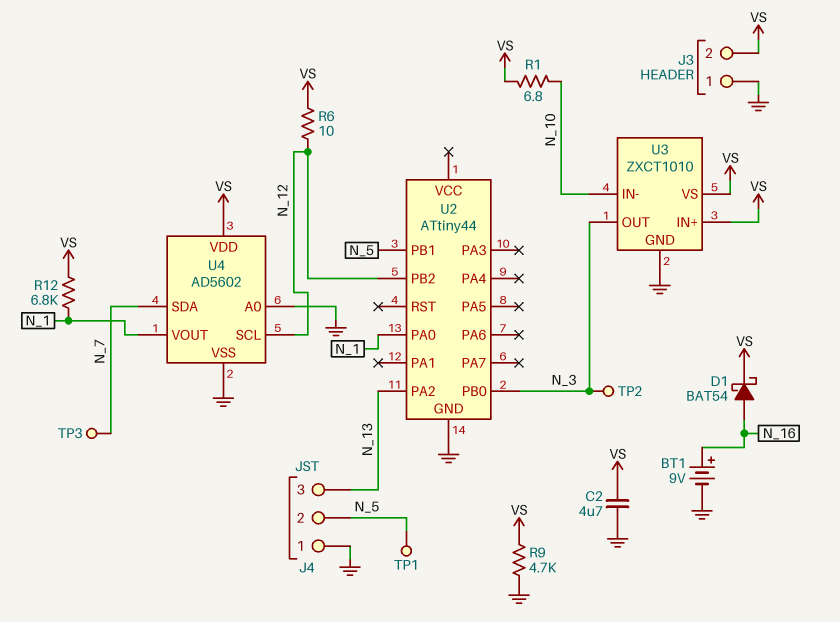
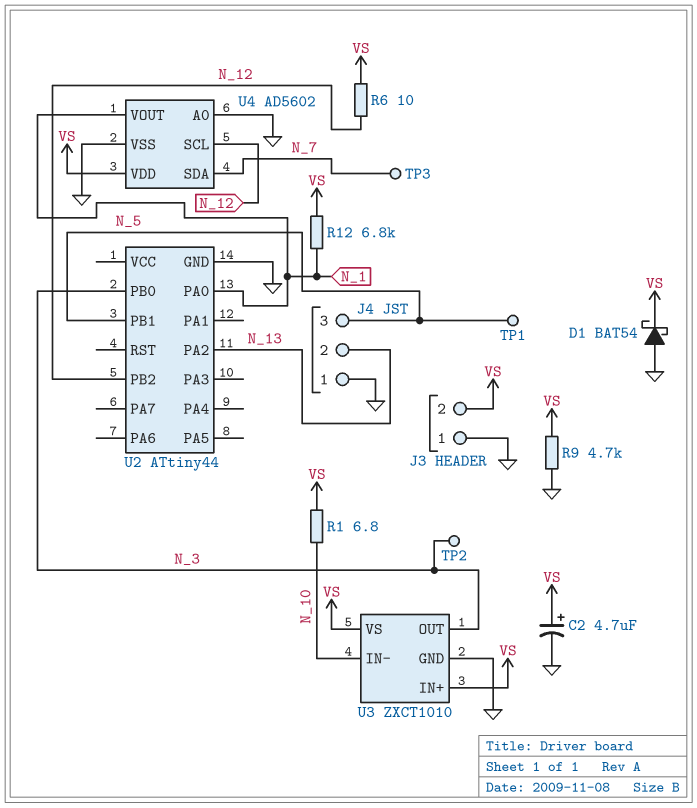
BT1: 9V (plus N_16, minus GND) -> none
C2: 4.7uF (GND, VS) -> 4.7uF (plus VS, minus GND)
D1: schottky BAT54 (A N_16, K VS) -> schottky BAT54 (A GND, K VS)
J4 pin 2: N_5 -> N_13
J4 pin 3: N_13 -> N_5

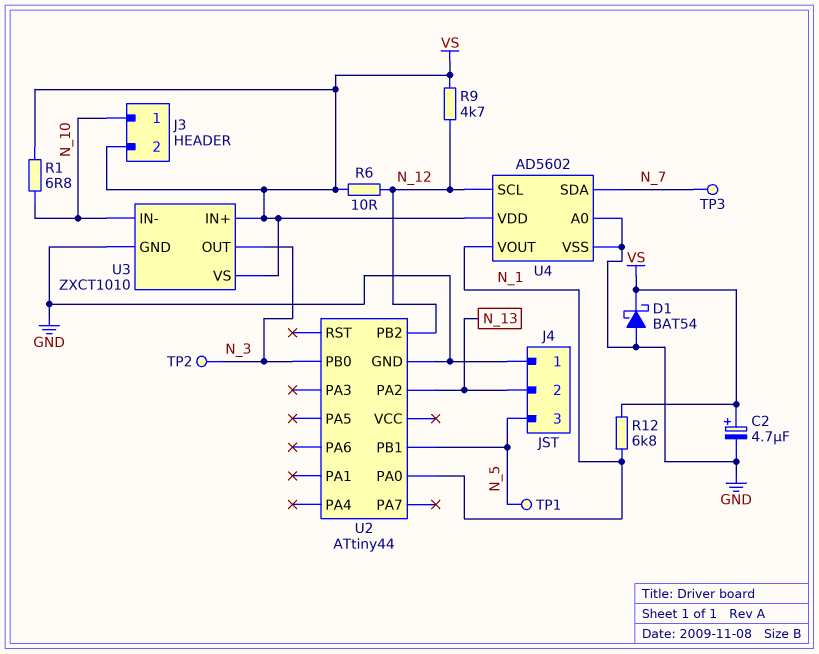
J3 pin 1: GND -> N_10
R9: 4.7k (GND, VS) -> 4.7k (N_12, VS)

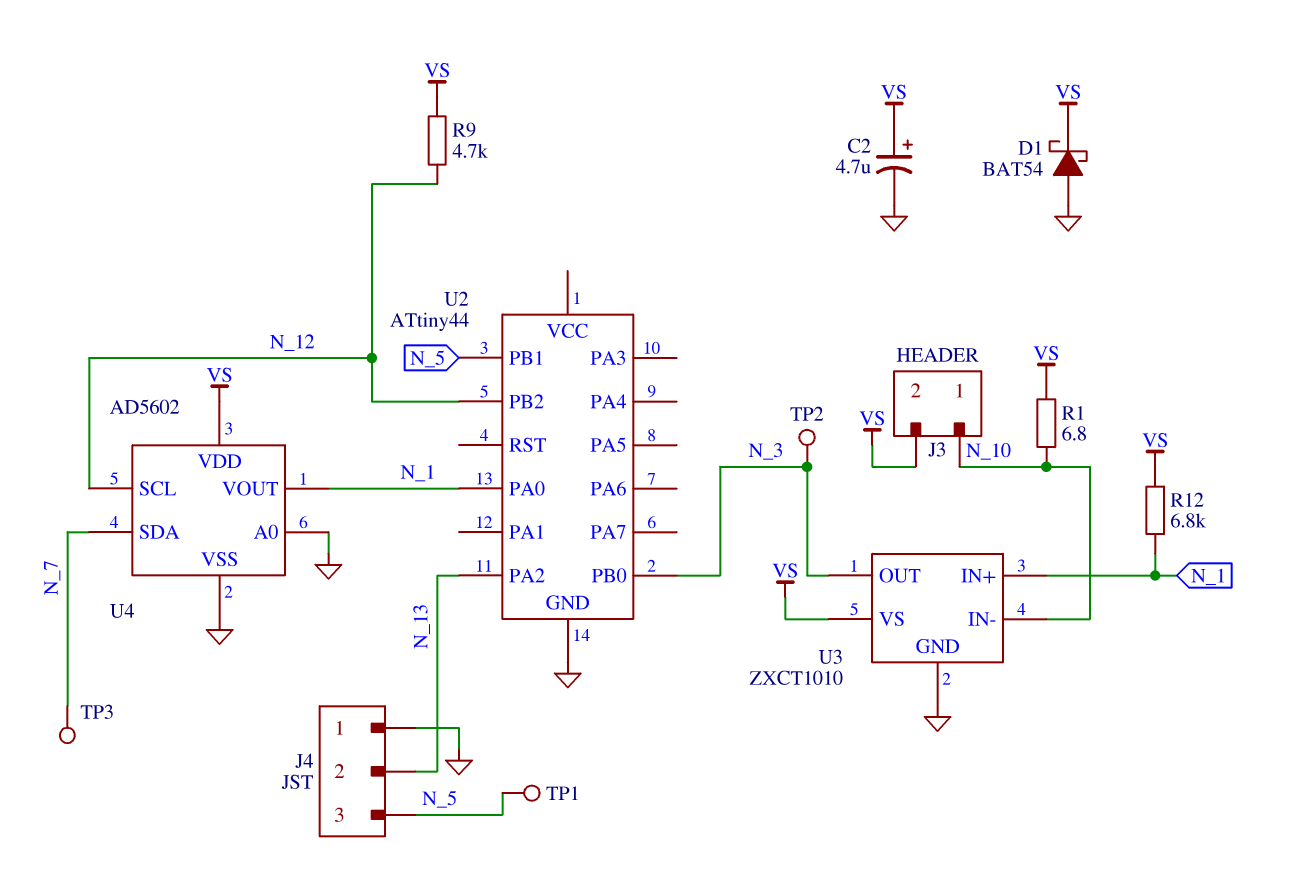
R6: 10 (N_12, VS) -> none
U3 pin IN+: VS -> N_1

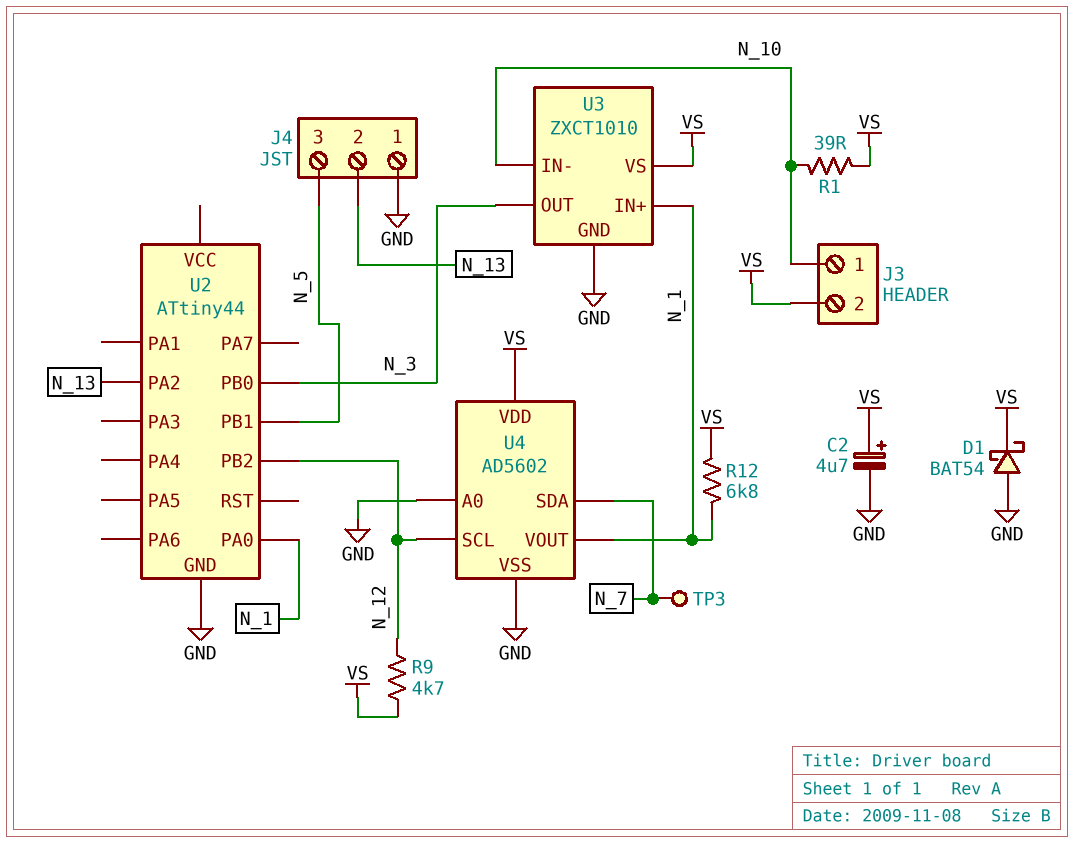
R1: 6.8 (N_10, VS) -> 39 (N_10, VS)
TP1: test point (N_5) -> none
TP2: test point (N_3) -> none

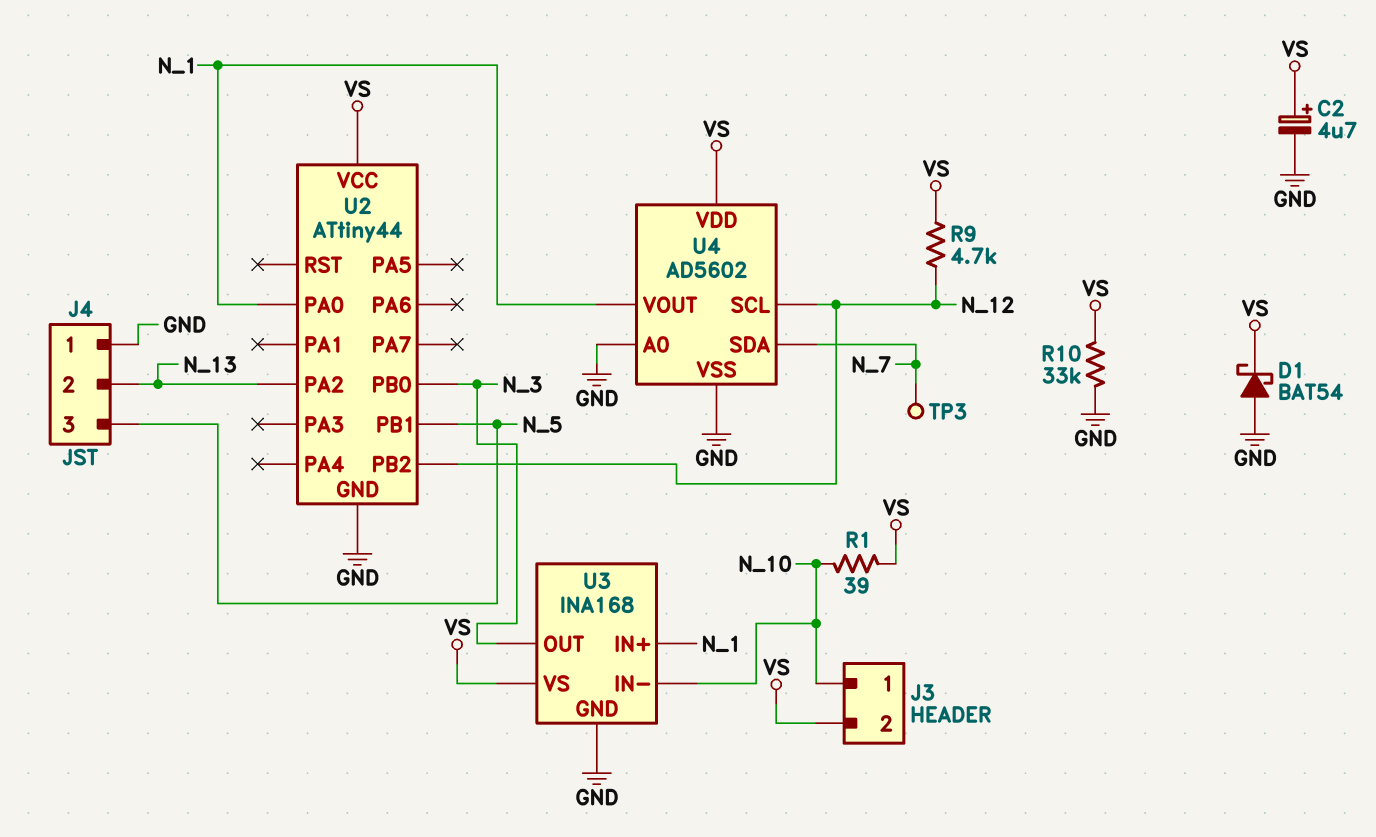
R10: none -> 33k (GND, VS)
R12: 6.8k (N_1, VS) -> none
U2 pin VCC: none -> VS
U3: ZXCT1010 -> INA168

